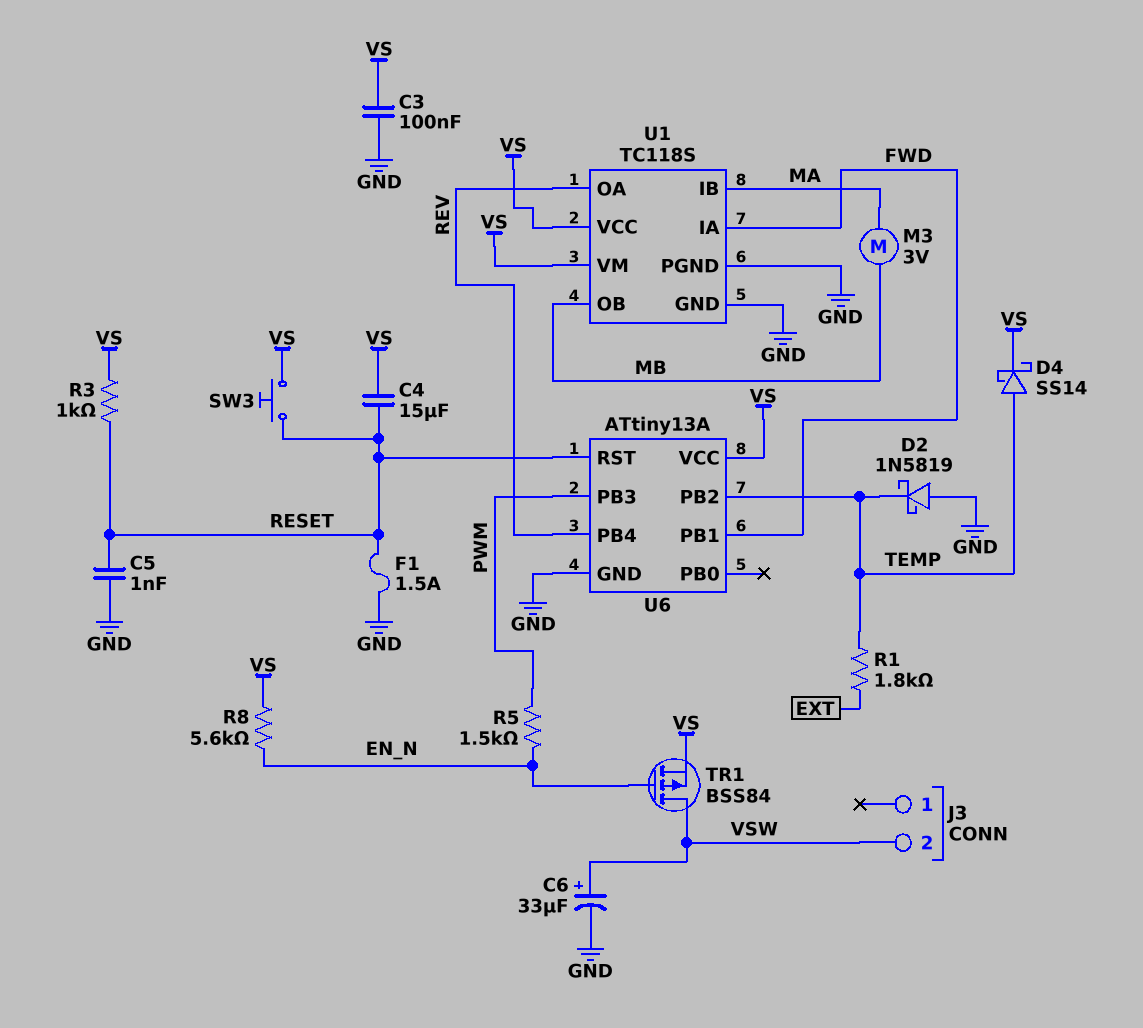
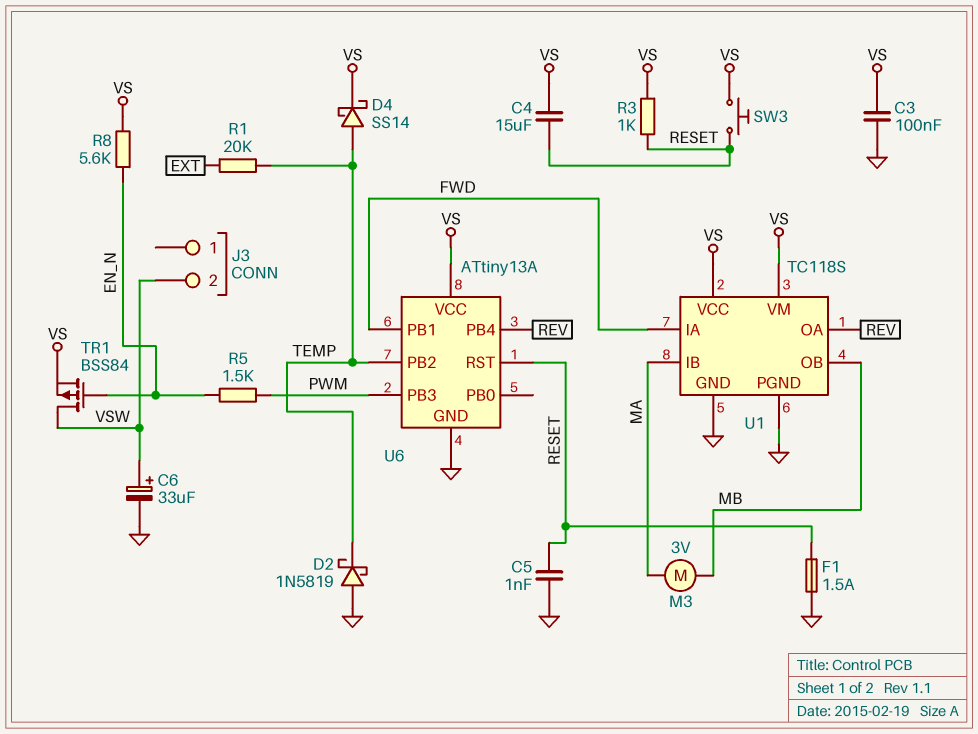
R1: 1.8k (EXT, TEMP) -> 20k (EXT, TEMP)

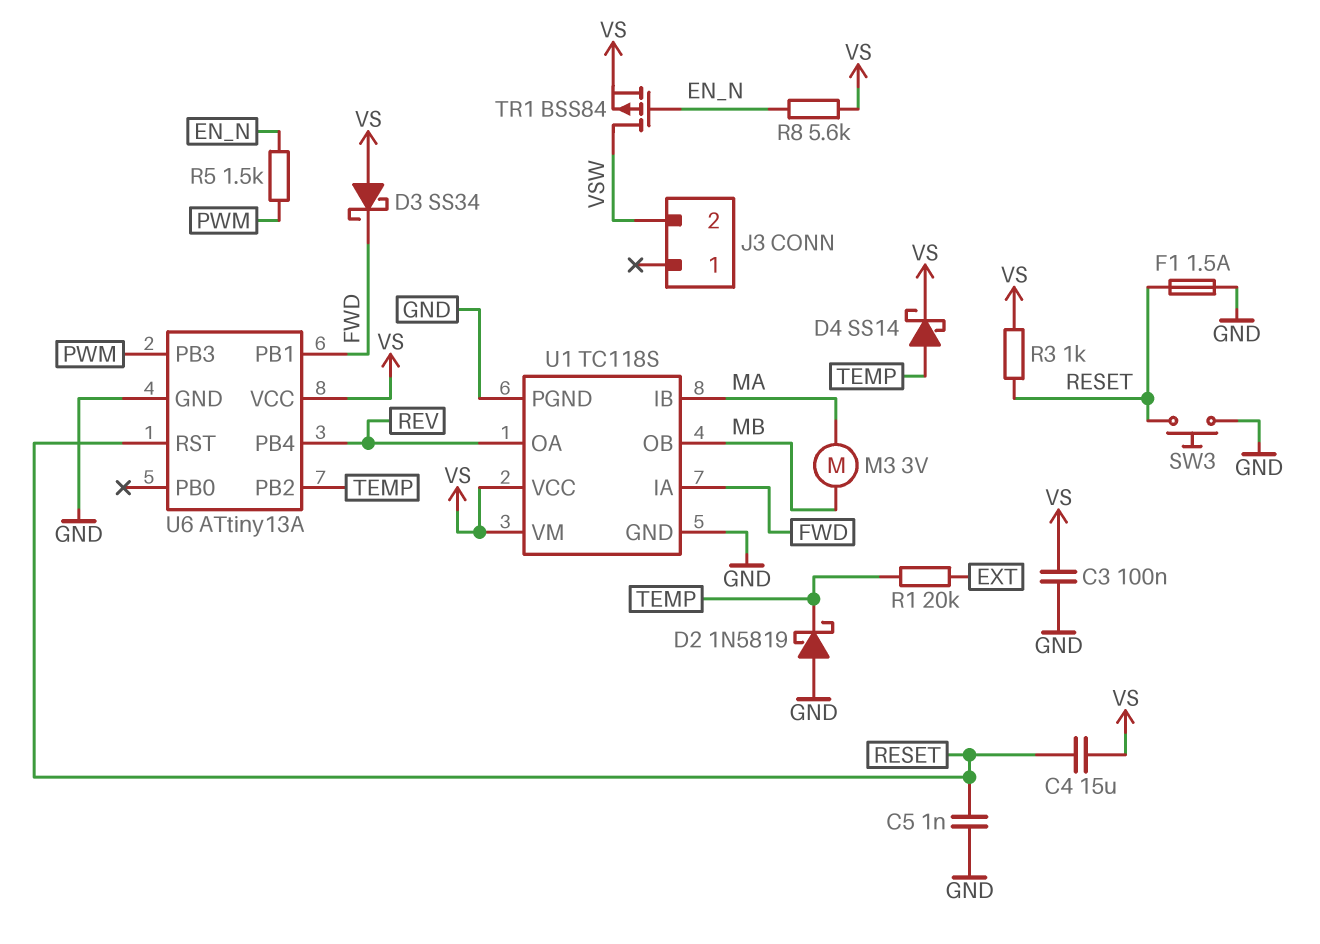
C6: 33uF (plus VSW, minus GND) -> none
D3: none -> schottky SS34 (A VS, K FWD)
SW3: button (RESET, VS) -> button (GND, RESET)

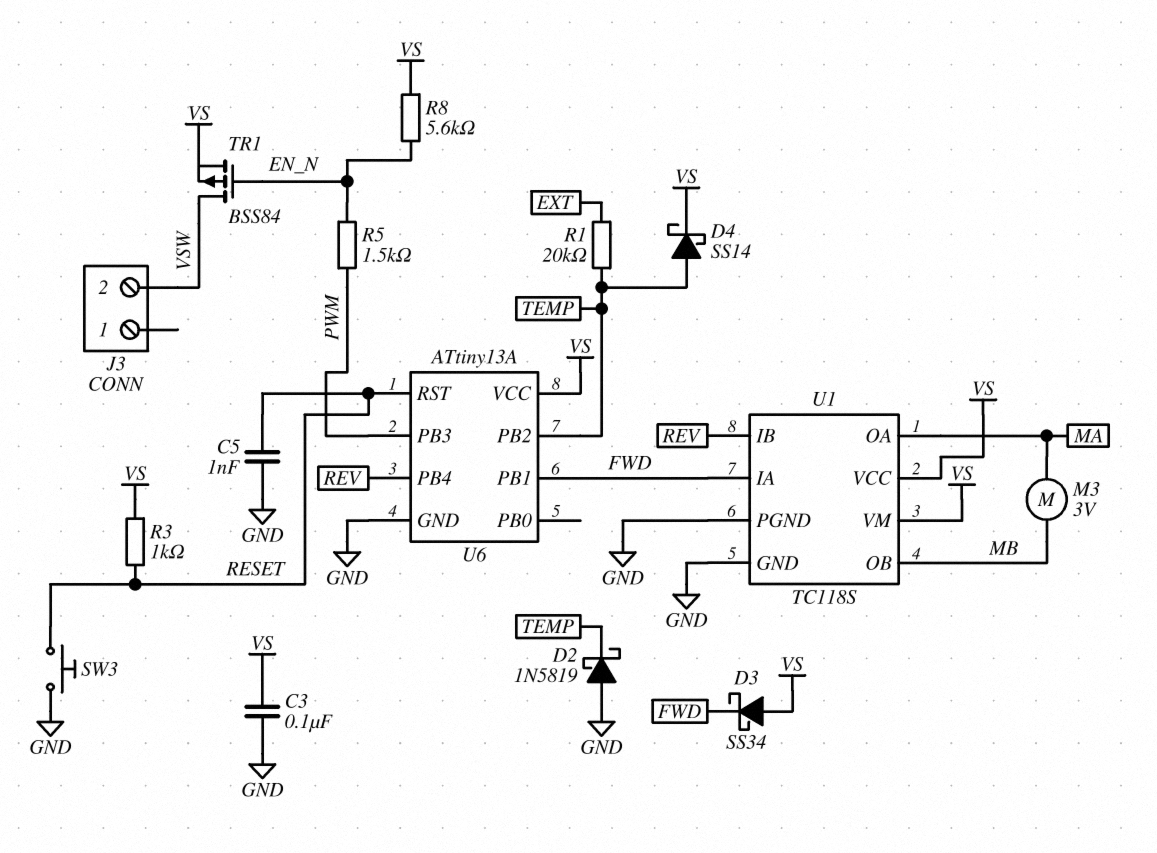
C4: 15uF (RESET, VS) -> none
F1: 1.5A (GND, RESET) -> none
U1 pin IB: MA -> REV
U1 pin OA: REV -> MA

